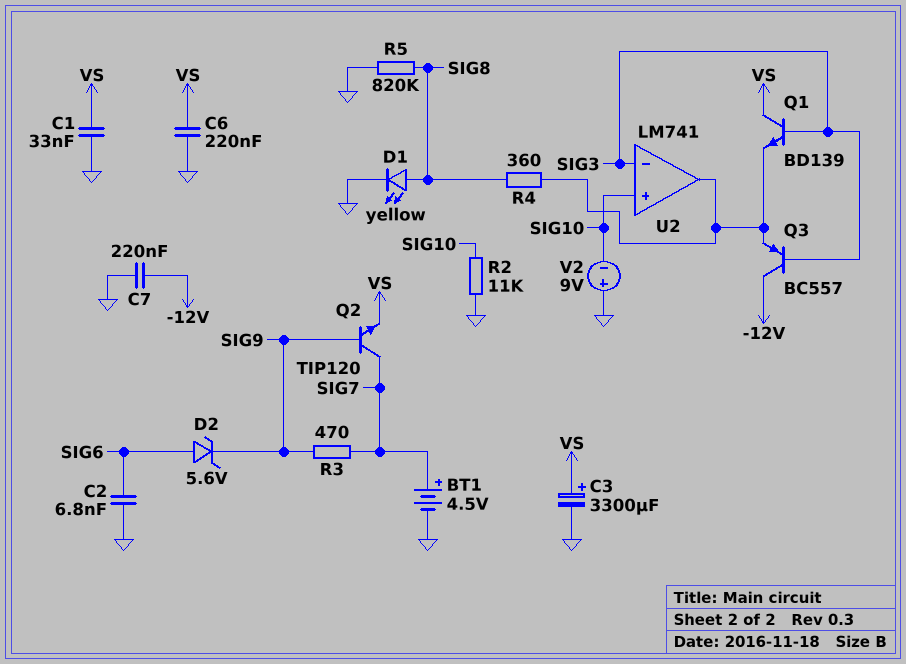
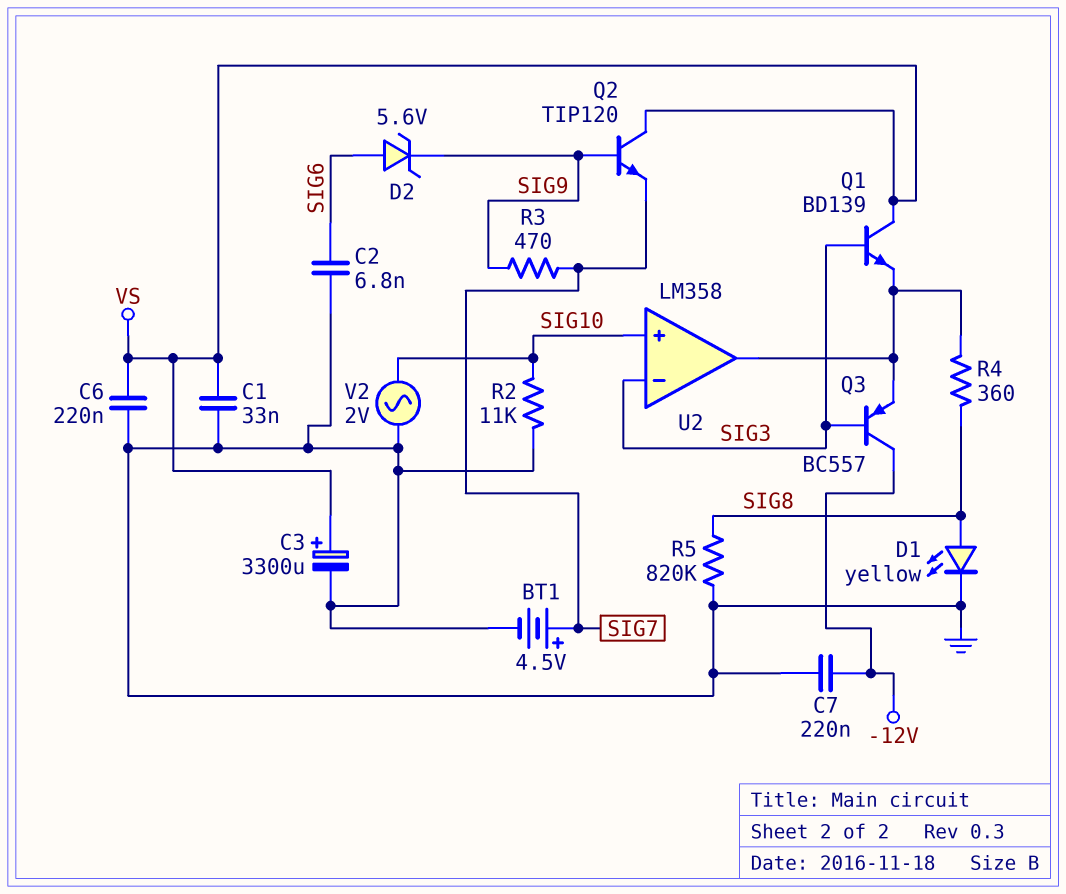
Q2: NPN TIP120 (B SIG9, C SIG7, E VS) -> NPN TIP120 (B SIG9, C VS, E SIG7)
U2: LM741 -> LM358
V2: 9V (plus GND, minus SIG10) -> AC 2V (GND, SIG10)

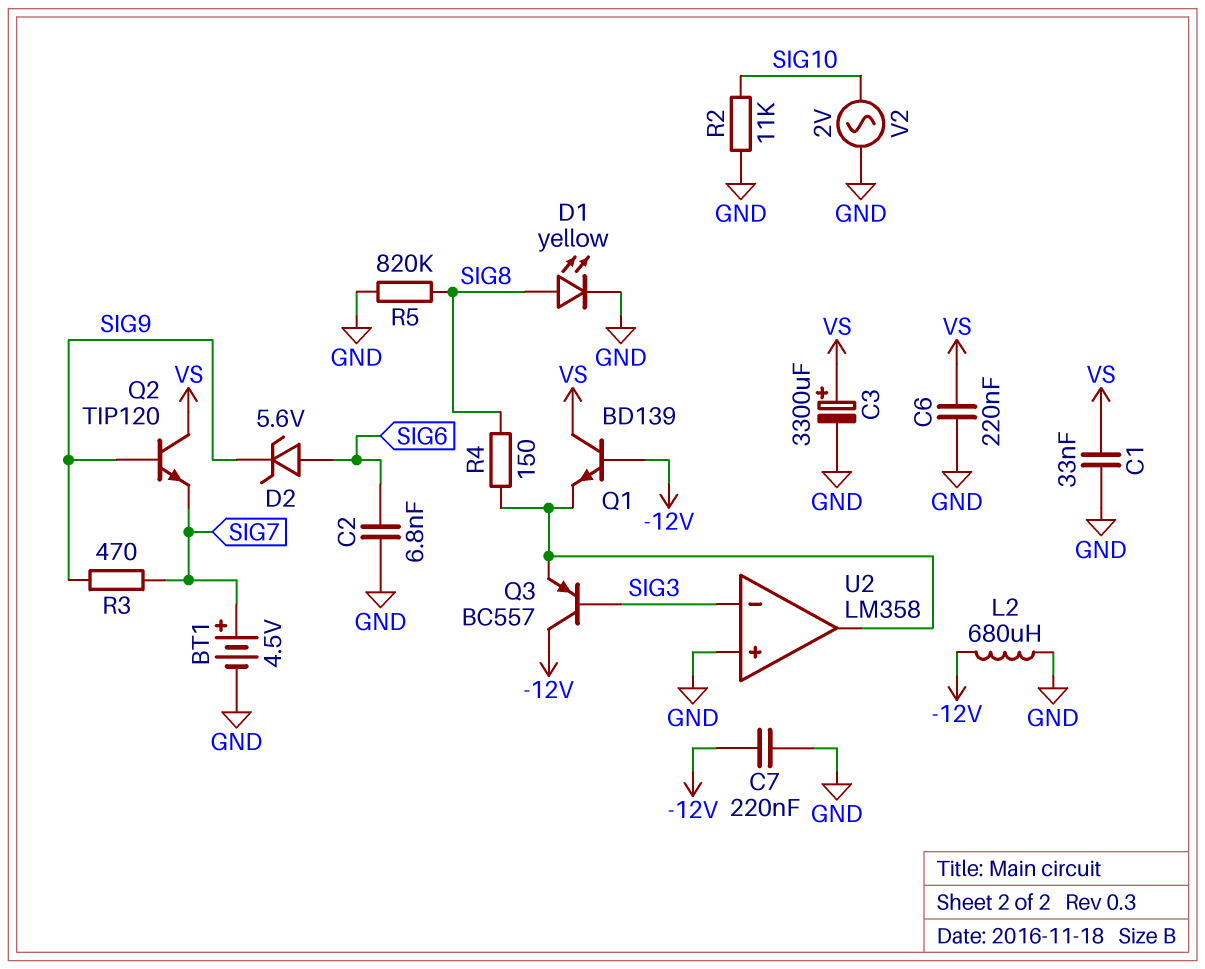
L2: none -> 680uH (-12V, GND)
Q1: NPN BD139 (B SIG3, C VS, E U2/out) -> NPN BD139 (B -12V, C VS, E U2/out)
R4: 360 (SIG8, U2/out) -> 150 (SIG8, U2/out)
U2 pin in+: SIG10 -> GND

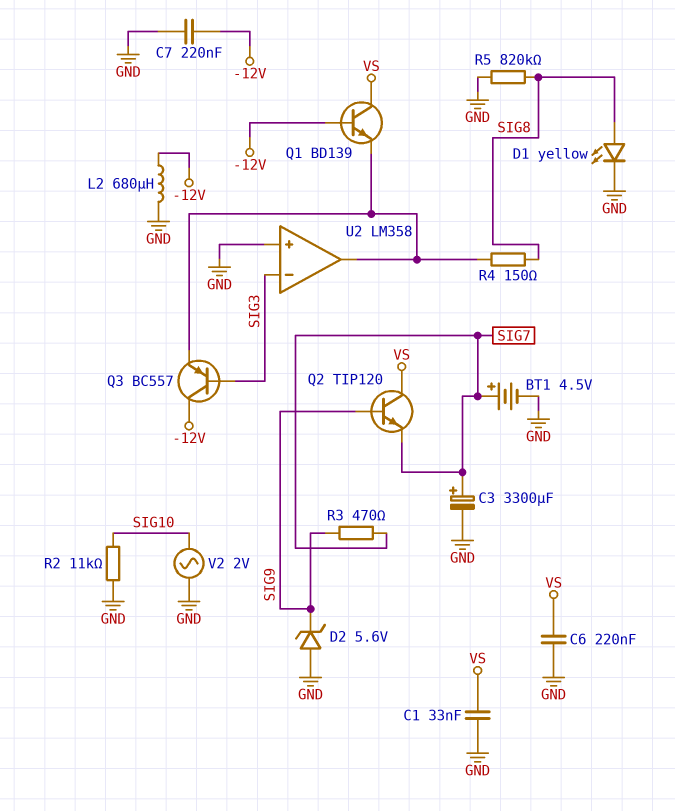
C2: 6.8nF (GND, SIG6) -> none
C3: 3300uF (plus VS, minus GND) -> 3300uF (plus SIG7, minus GND)
D2: zener 5.6V (A SIG6, K SIG9) -> zener 5.6V (A GND, K SIG9)

